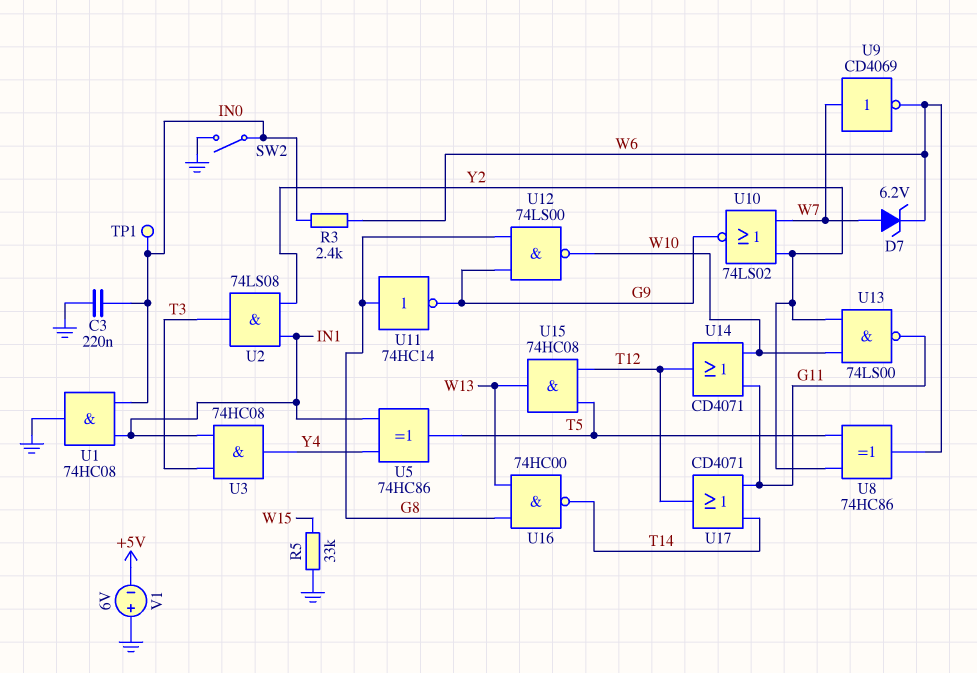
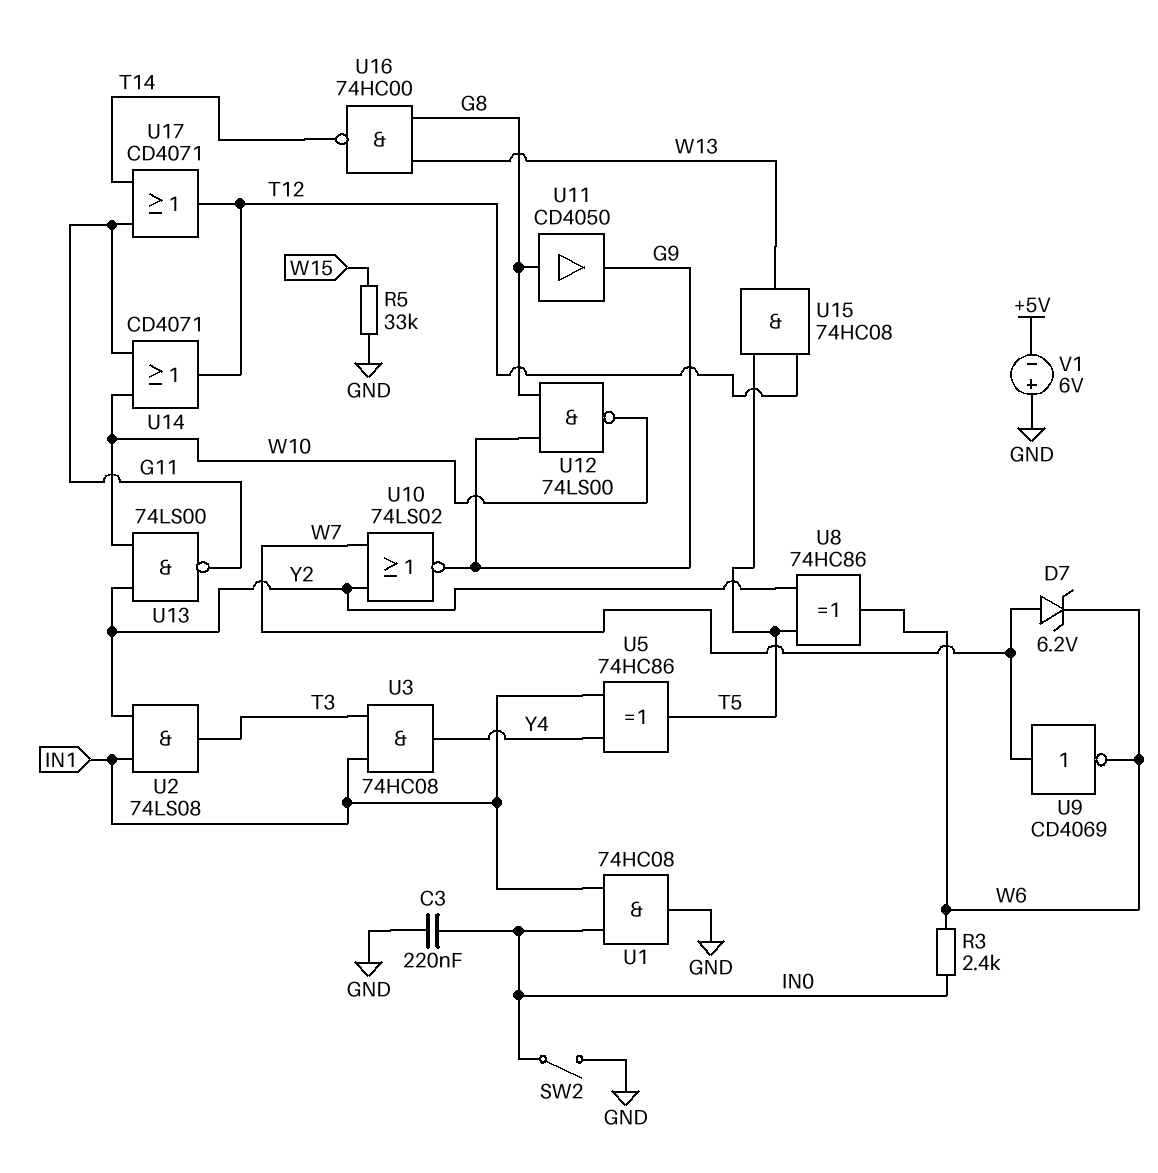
TP1: test point (IN0) -> none
U11: NOT 74HC14 (in G8, out G9) -> buffer CD4050 (in G8, out G9)

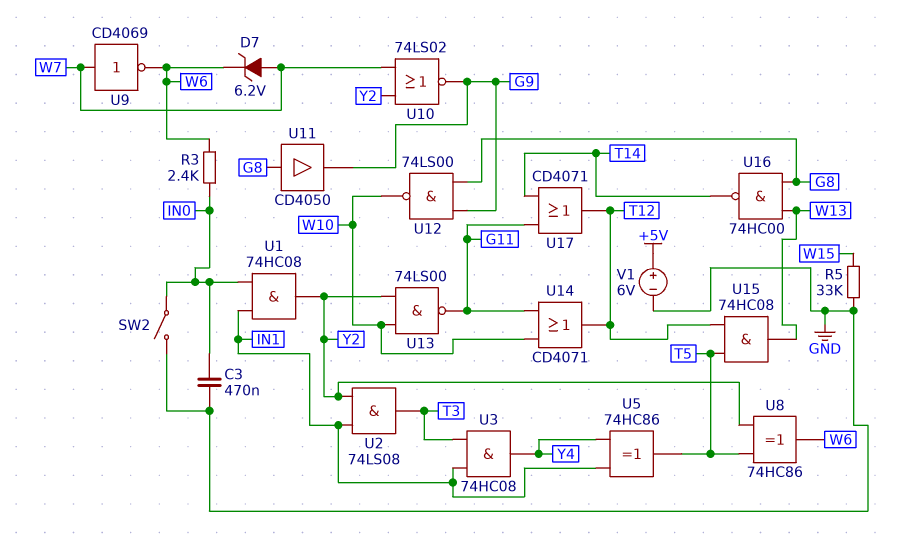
C3: 220nF (GND, IN0) -> 470nF (GND, IN0)
U1: AND 74HC08 (in IN0, in IN1, out GND) -> AND 74HC08 (in IN0, in IN1, out Y2)
V1: 6V (plus GND, minus +5V) -> 6V (plus +5V, minus GND)

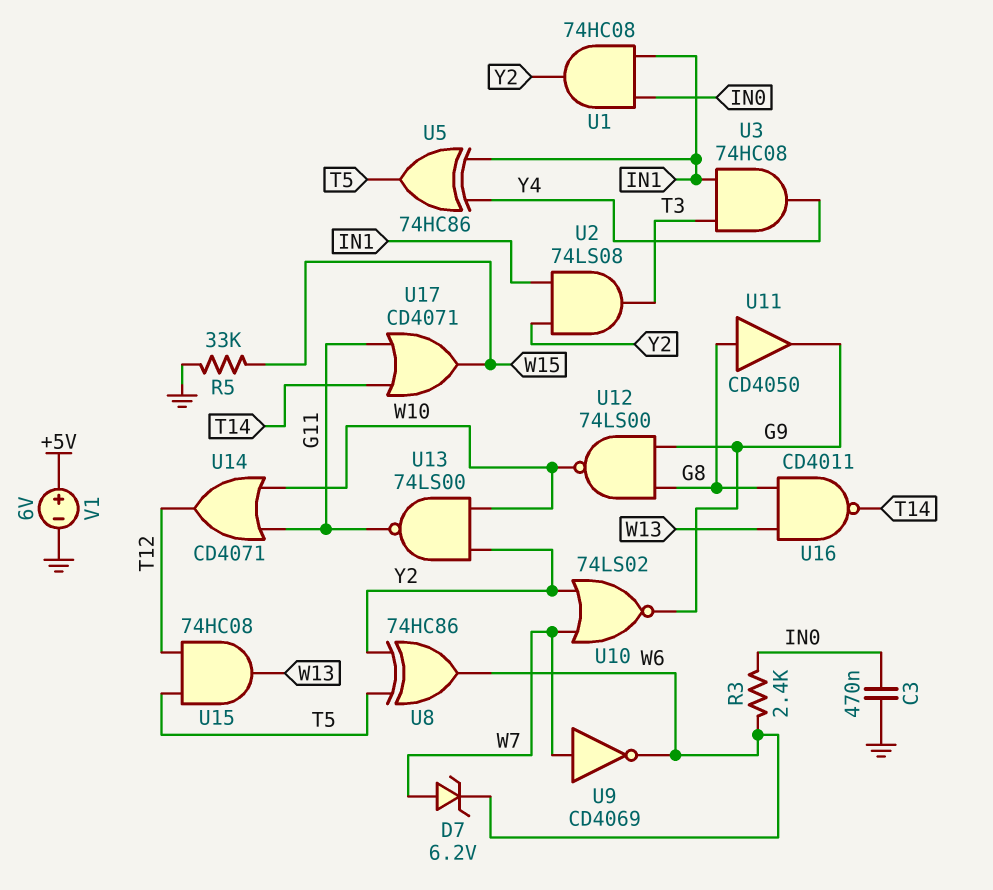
SW2: switch (GND, IN0) -> none
U16: NAND 74HC00 (in G8, in W13, out T14) -> NAND CD4011 (in G8, in W13, out T14)
U17: OR CD4071 (in G11, in T14, out T12) -> OR CD4071 (in G11, in T14, out W15)

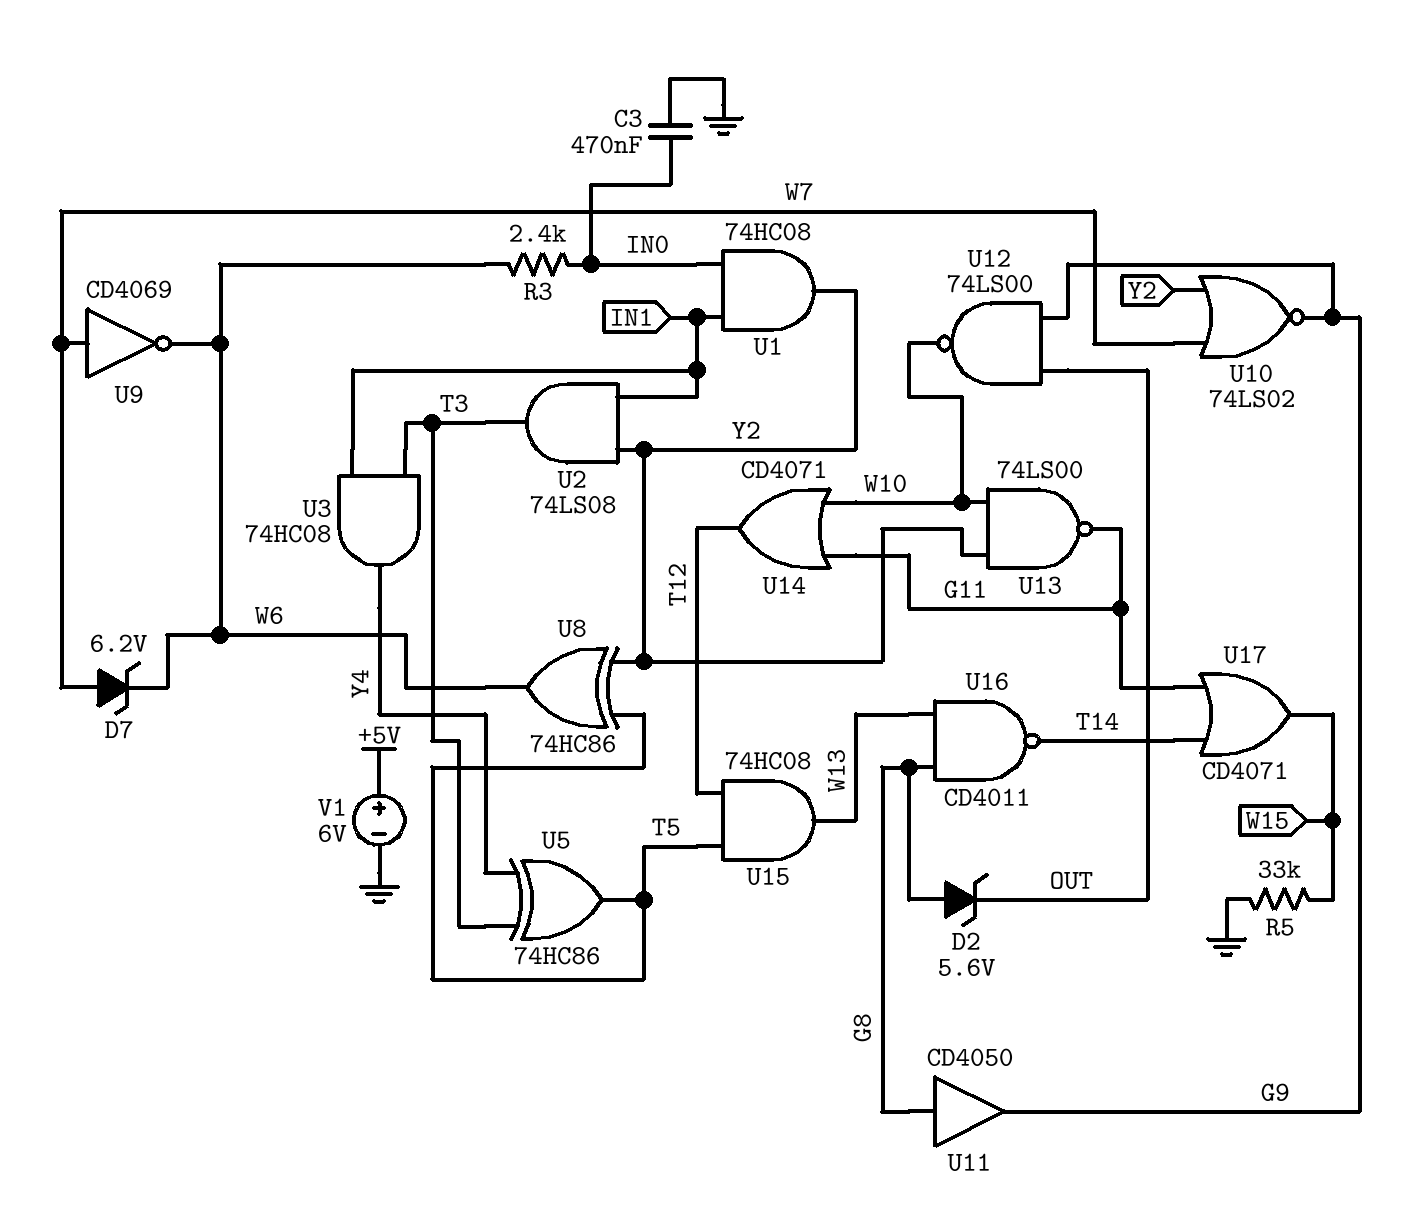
D2: none -> zener 5.6V (A G8, K OUT)
U5: XOR 74HC86 (in IN1, in Y4, out T5) -> XOR 74HC86 (in T3, in Y4, out T5)
U12: NAND 74LS00 (in G8, in G9, out W10) -> NAND 74LS00 (in G9, in OUT, out W10)

